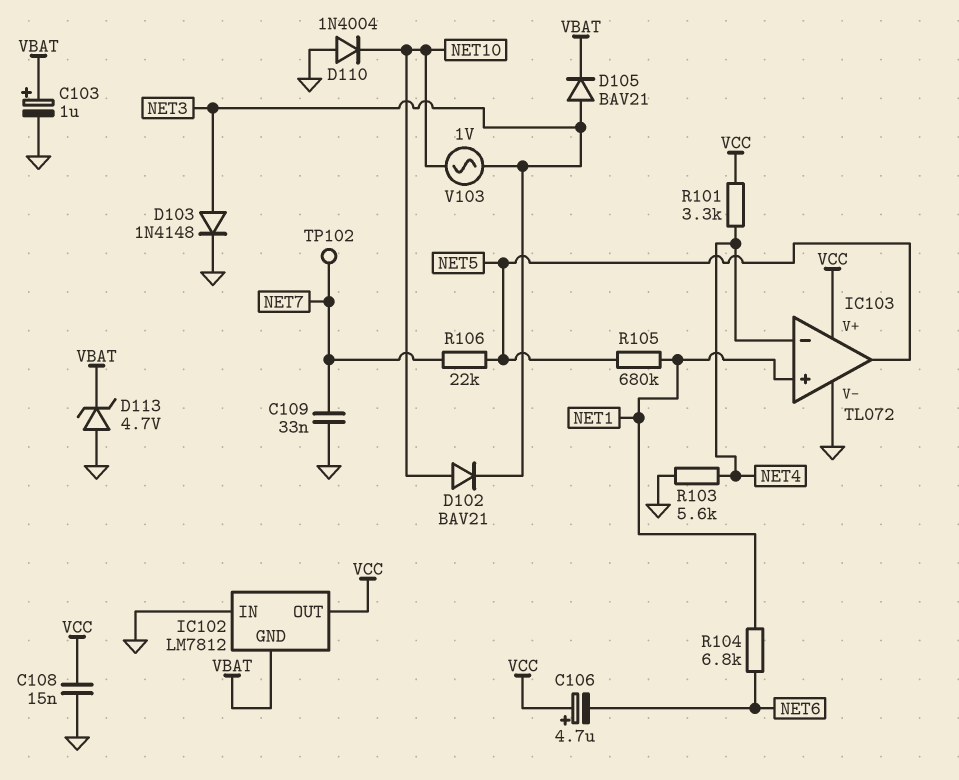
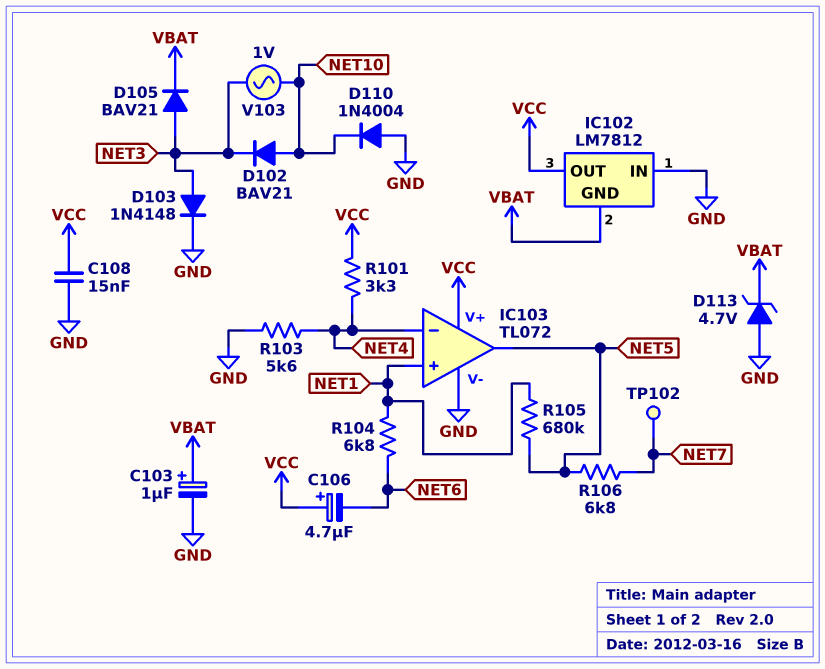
C109: 33nF (GND, NET7) -> none
R106: 22k (NET5, NET7) -> 6.8k (NET5, NET7)

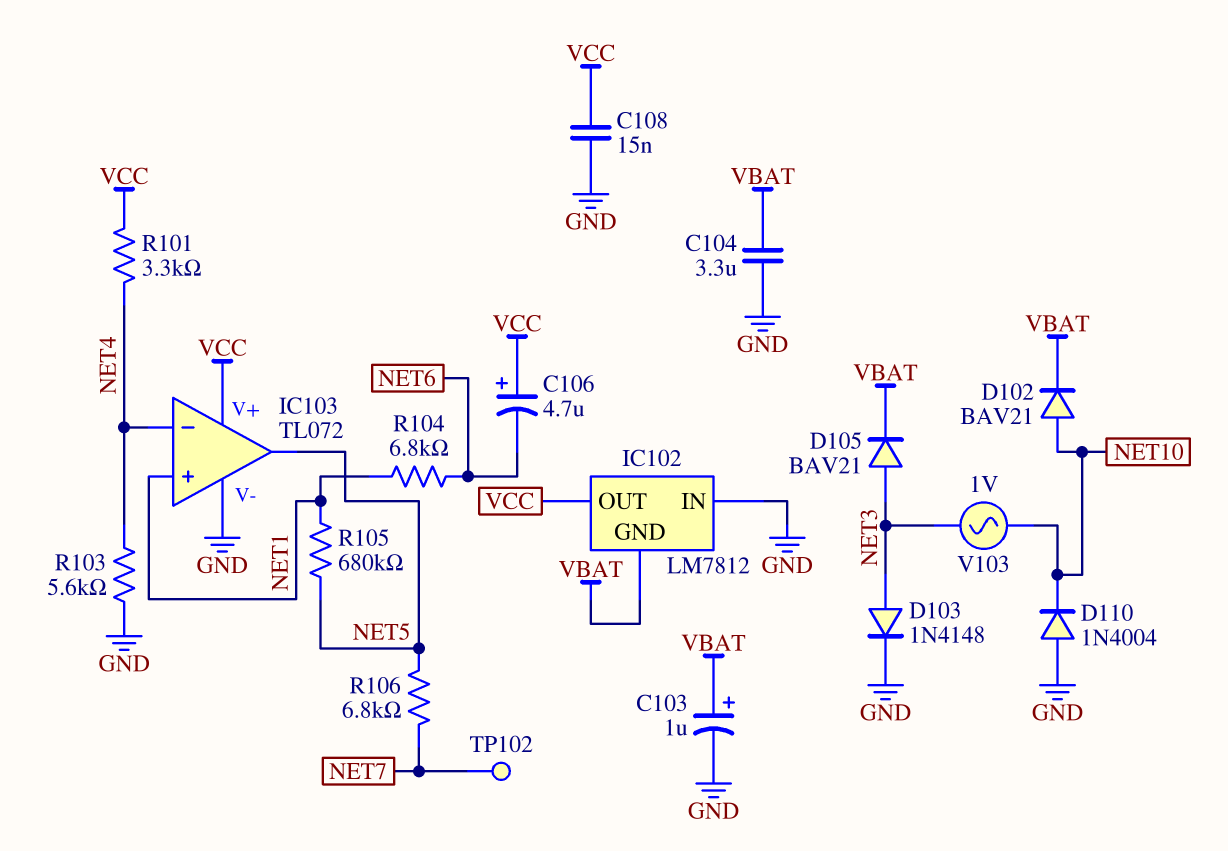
C104: none -> 3.3uF (GND, VBAT)
D102: diode BAV21 (A NET10, K NET3) -> diode BAV21 (A NET10, K VBAT)
D113: zener 4.7V (A GND, K VBAT) -> none

